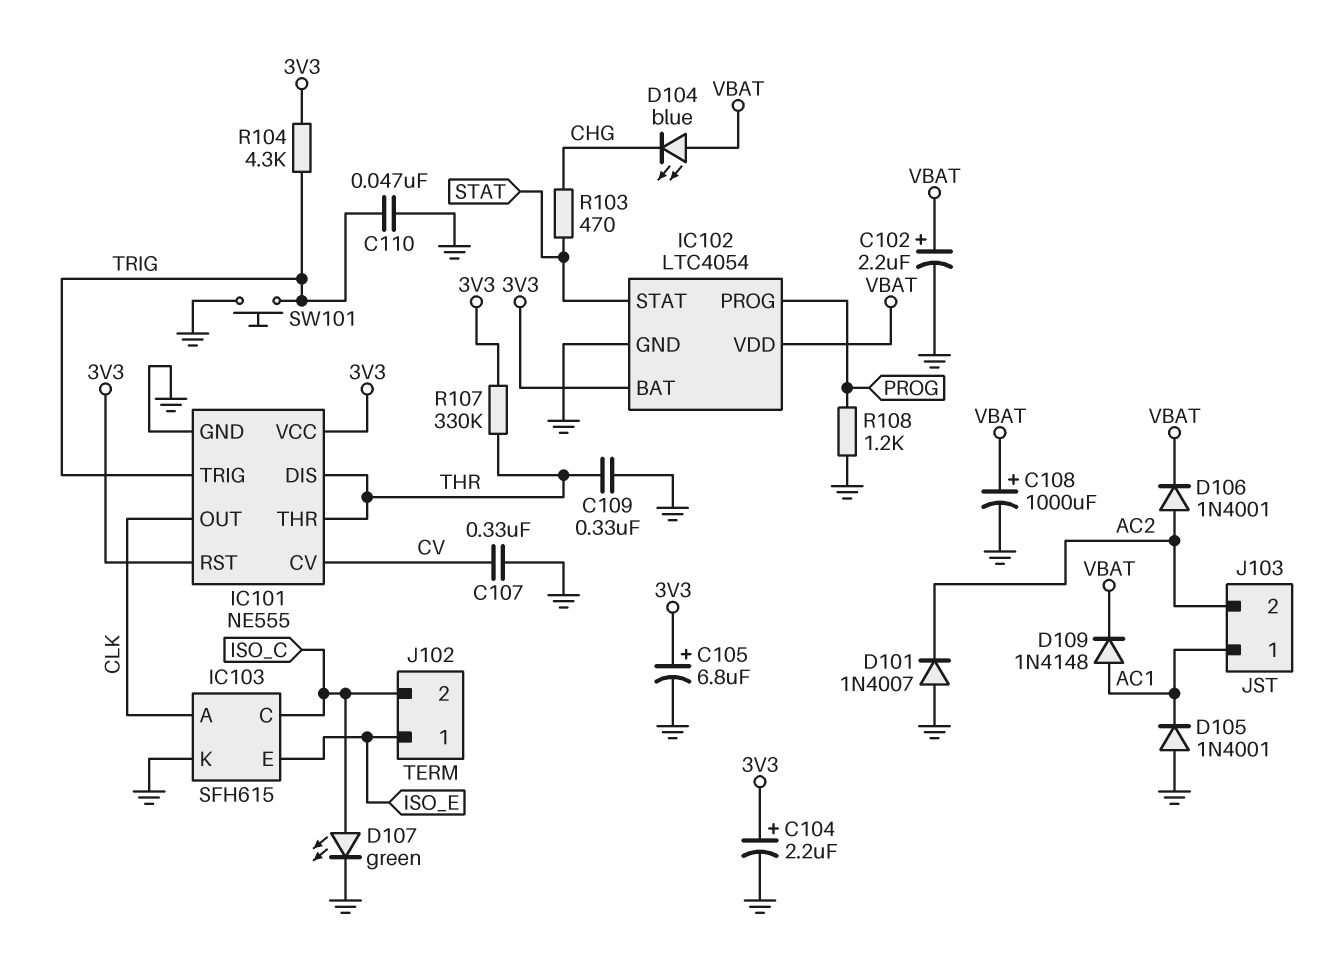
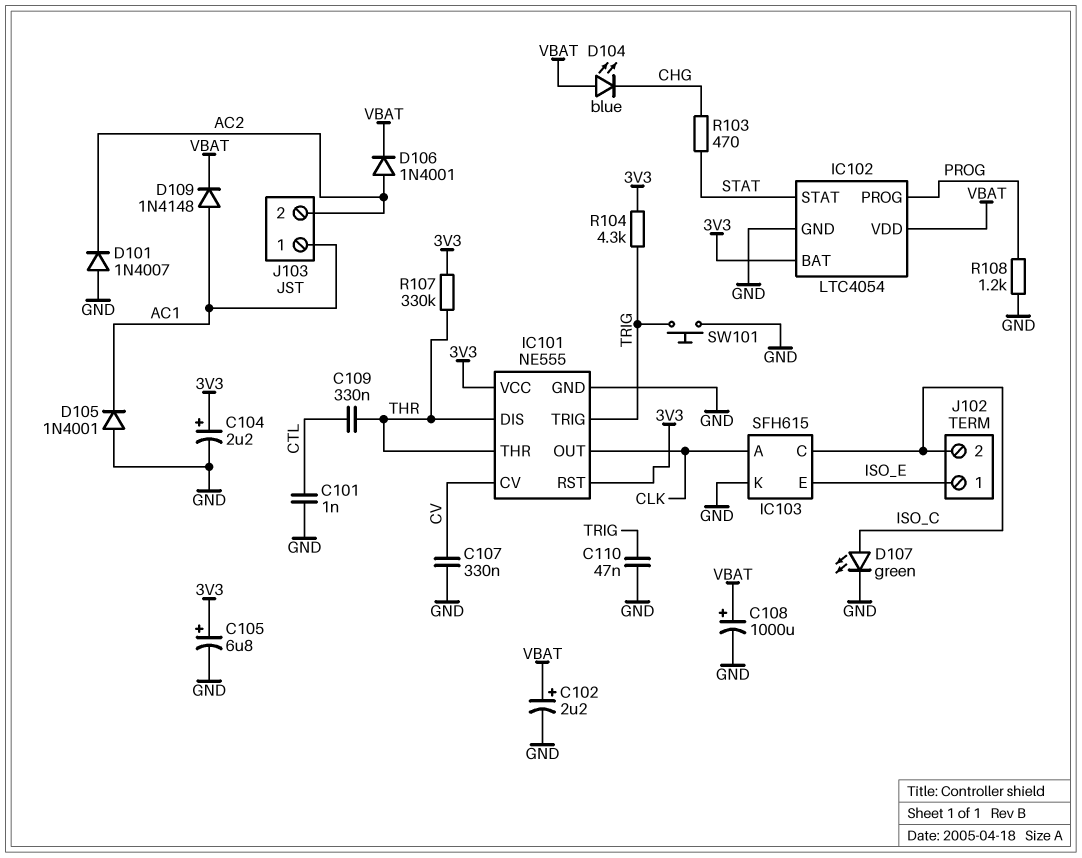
C101: none -> 1nF (CTL, GND)
C109: 330nF (GND, THR) -> 330nF (CTL, THR)

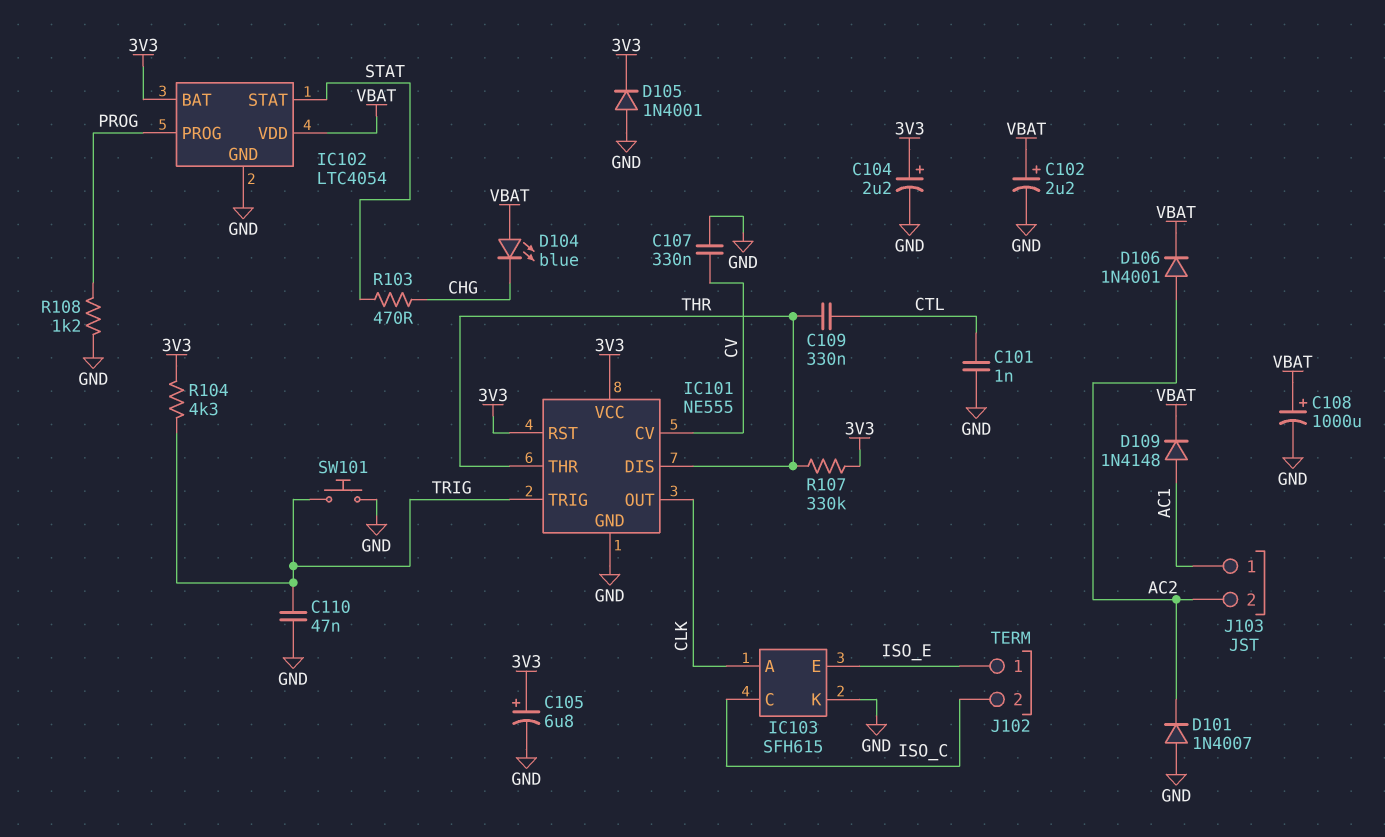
D105: diode 1N4001 (A GND, K AC1) -> diode 1N4001 (A GND, K 3V3)
D107: LED green (A ISO_C, K GND) -> none

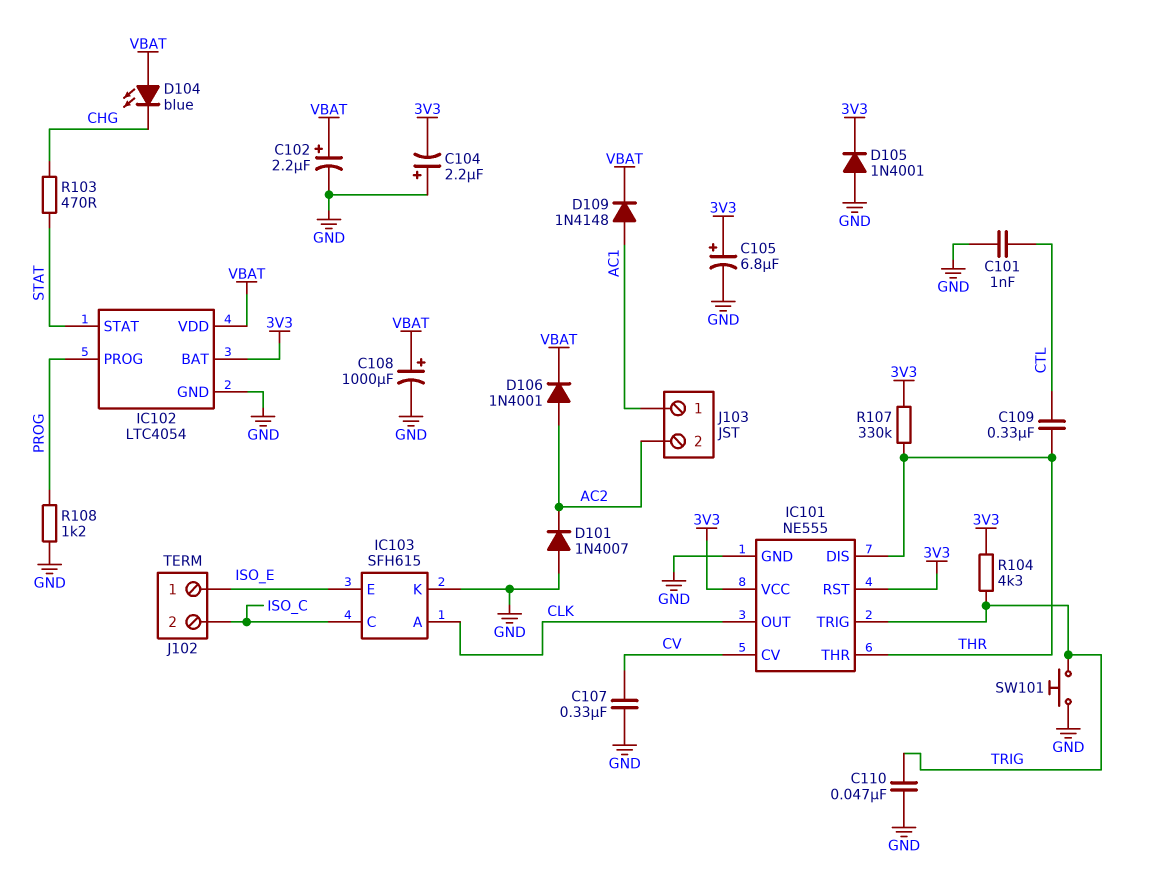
C104: 2.2uF (plus 3V3, minus GND) -> 2.2uF (plus GND, minus 3V3)

